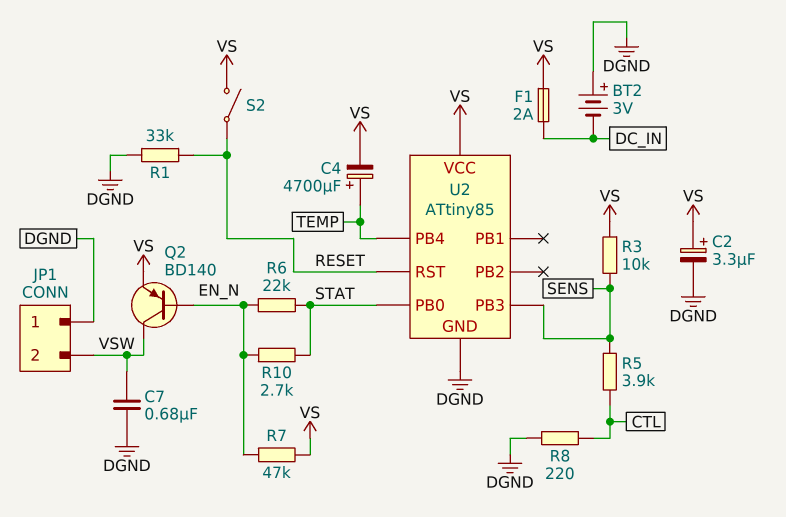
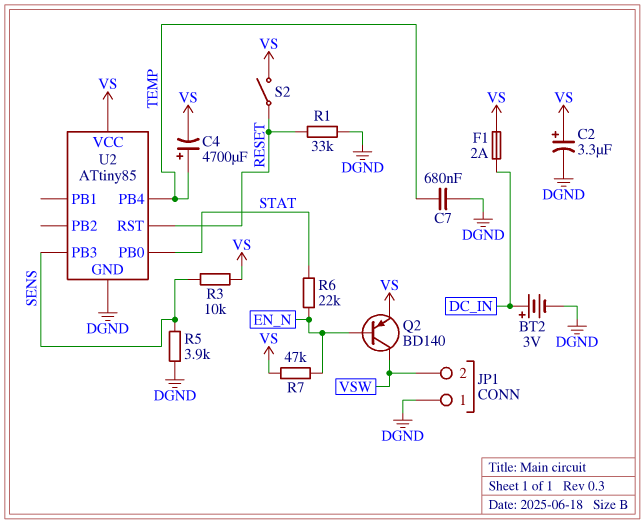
BT2: 3V (plus DGND, minus DC_IN) -> 3V (plus DC_IN, minus DGND)
C7: 680nF (DGND, VSW) -> 680nF (DGND, TEMP)
R5: 3.9k (CTL, SENS) -> 3.9k (DGND, SENS)
R8: 220 (CTL, DGND) -> none
R10: 2.7k (EN_N, STAT) -> none

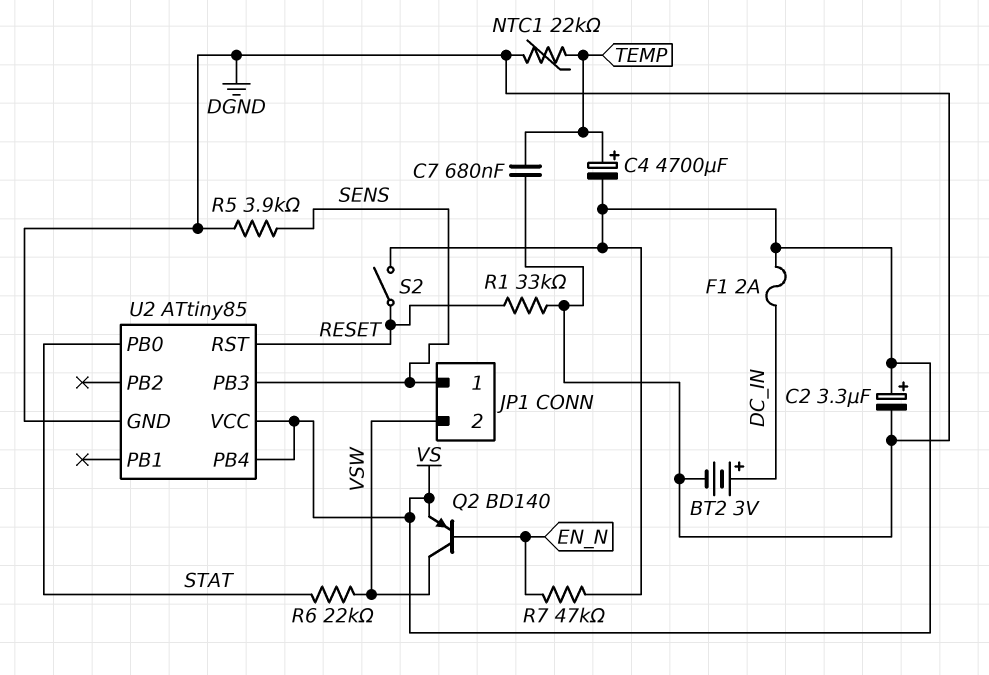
JP1 pin 1: DGND -> SENS
NTC1: none -> 22k (DGND, TEMP)
R3: 10k (SENS, VS) -> none
R6: 22k (EN_N, STAT) -> 22k (STAT, VSW)
U2 pin PB4: TEMP -> VS

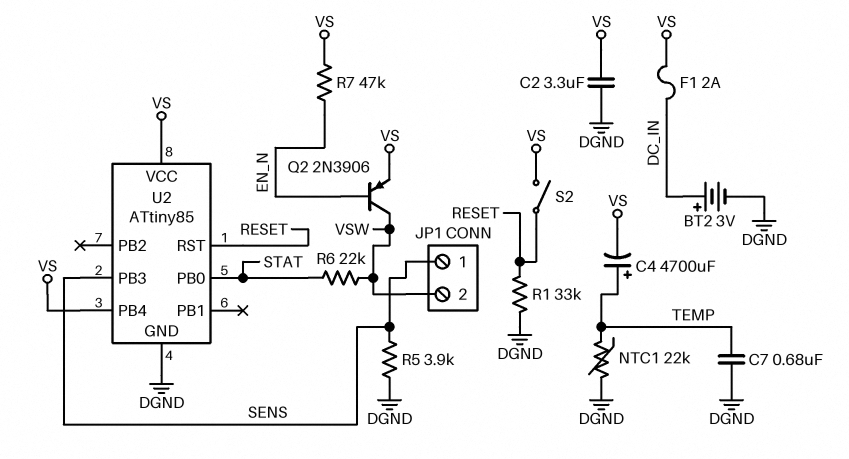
C2: 3.3uF (plus VS, minus DGND) -> 3.3uF (DGND, VS)
Q2: PNP BD140 (B EN_N, C VSW, E VS) -> PNP 2N3906 (B EN_N, C VSW, E VS)

